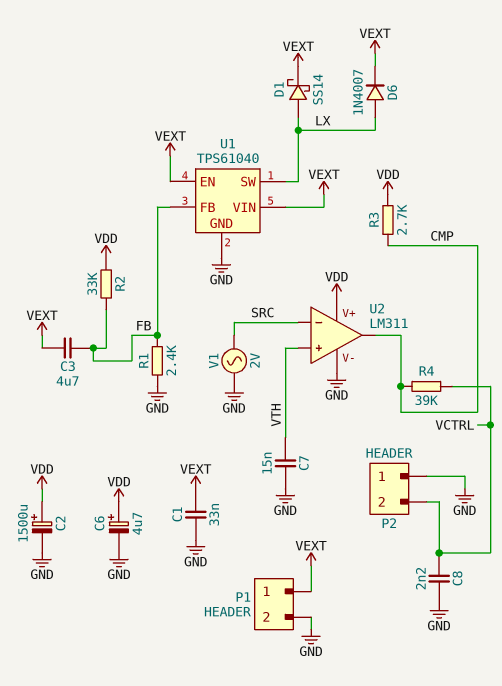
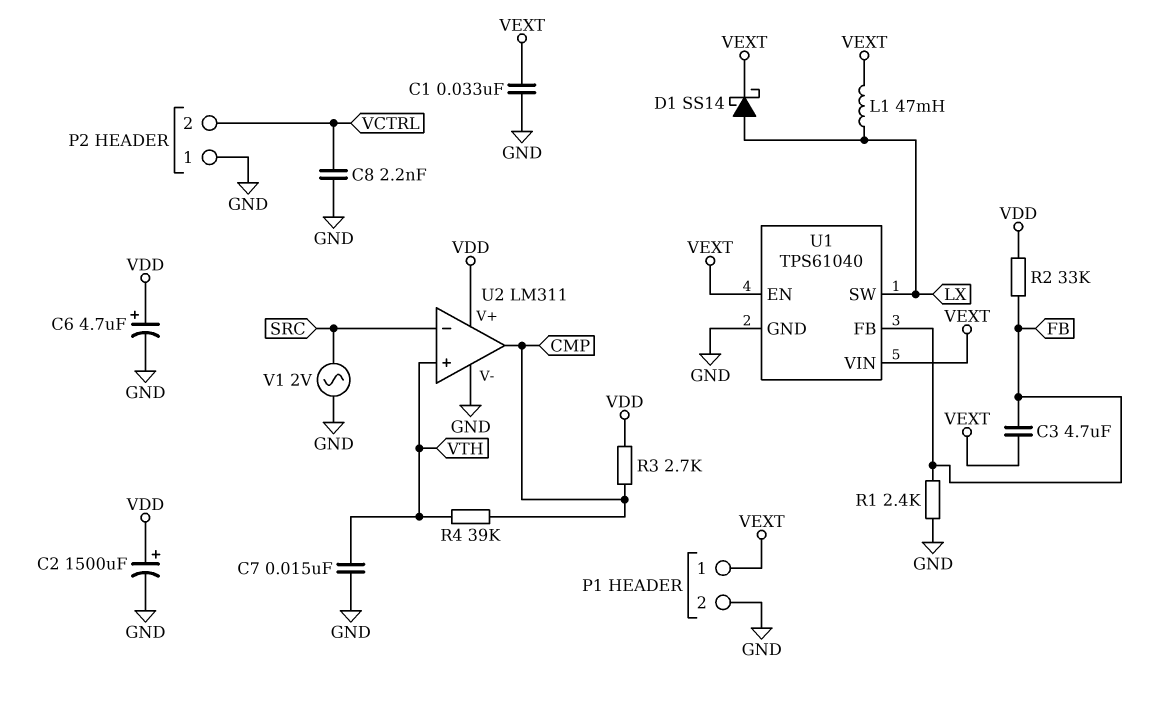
D6: diode 1N4007 (A LX, K VEXT) -> none
L1: none -> 47mH (LX, VEXT)
R4: 39k (CMP, VCTRL) -> 39k (CMP, VTH)

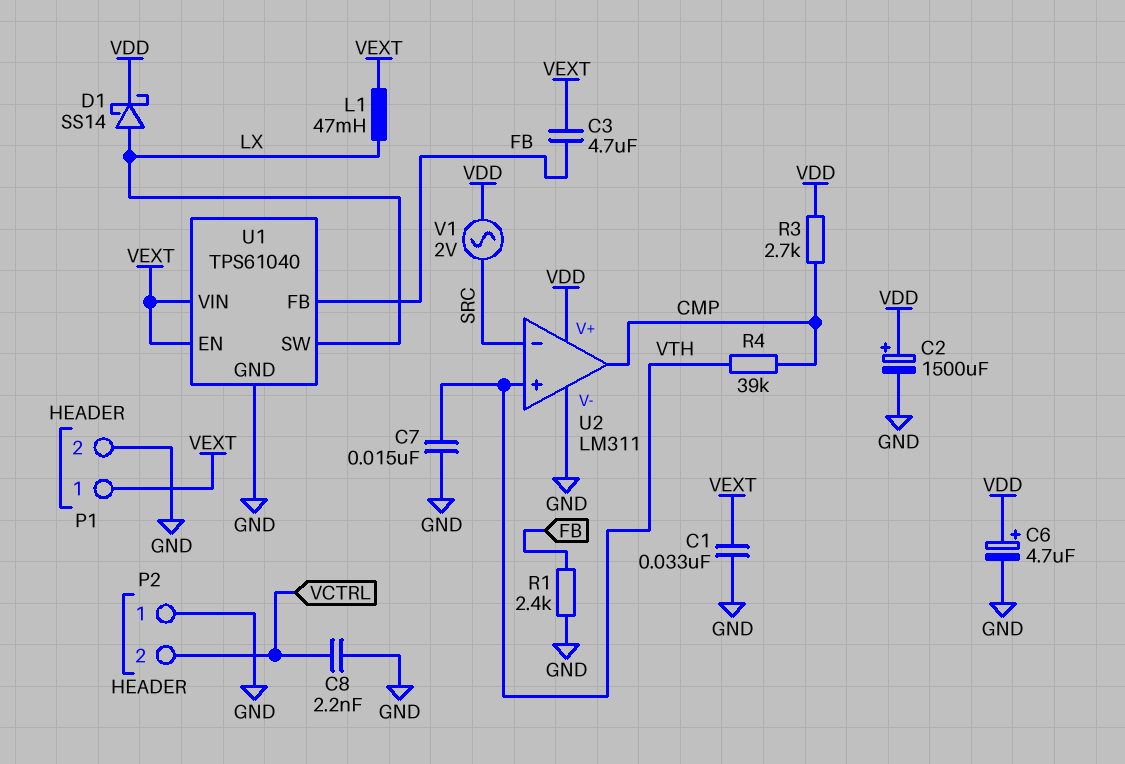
D1: schottky SS14 (A LX, K VEXT) -> schottky SS14 (A LX, K VDD)
R2: 33k (FB, VDD) -> none
V1: AC 2V (GND, SRC) -> AC 2V (SRC, VDD)

